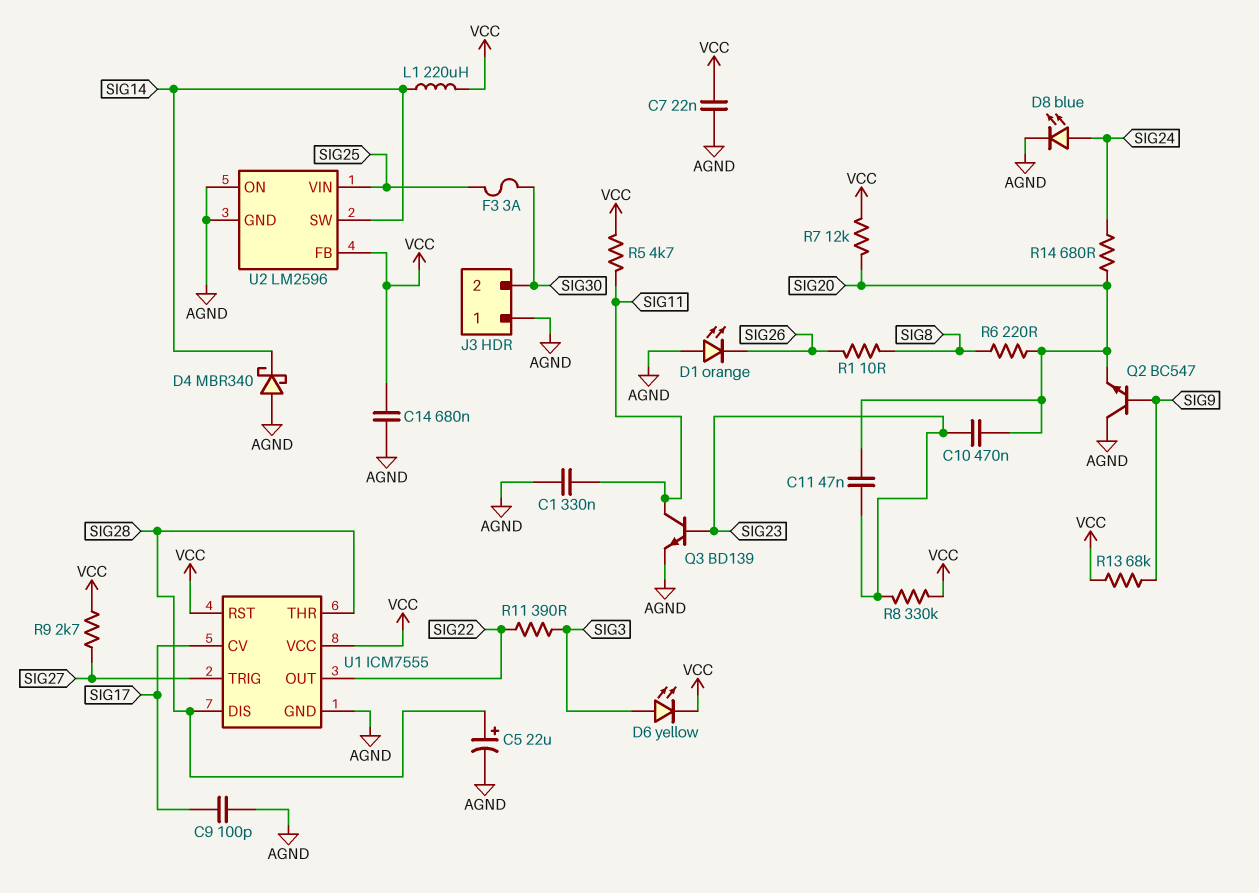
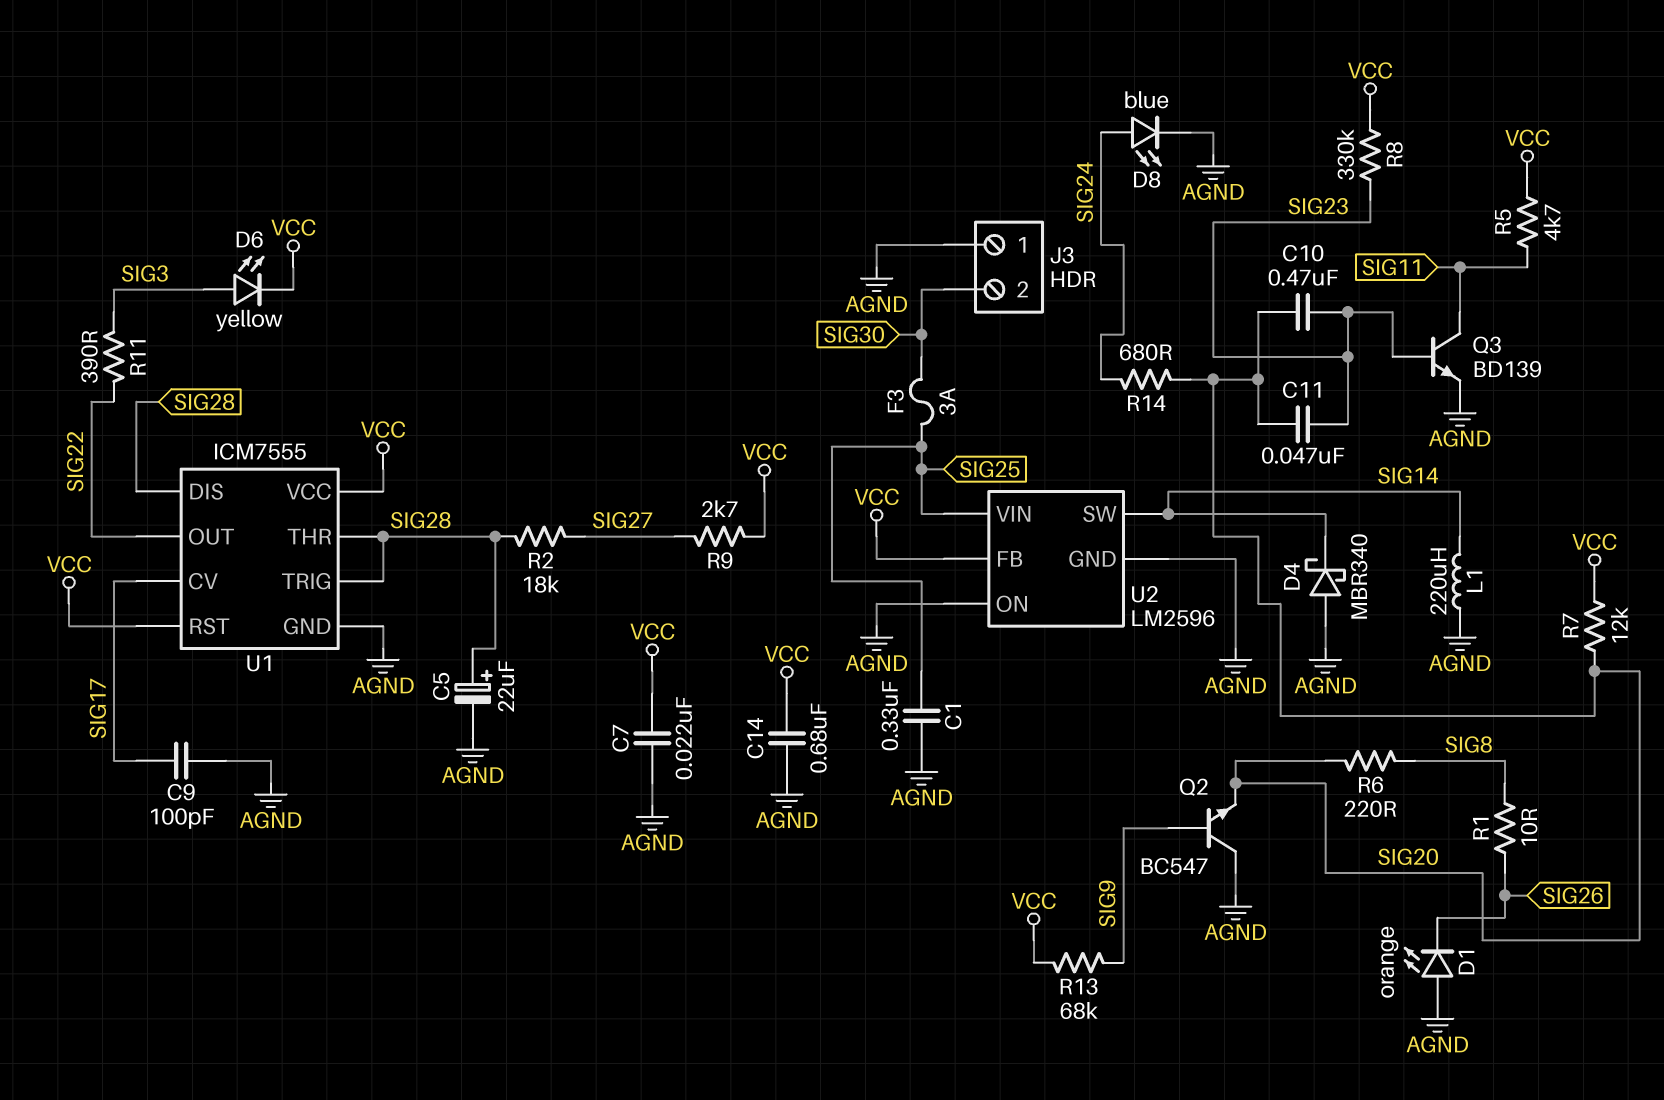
C1: 330nF (AGND, SIG11) -> 330nF (AGND, SIG25)
L1: 220uH (SIG14, VCC) -> 220uH (AGND, SIG14)
R2: none -> 18k (SIG27, SIG28)
U1 pin TRIG: SIG27 -> SIG28

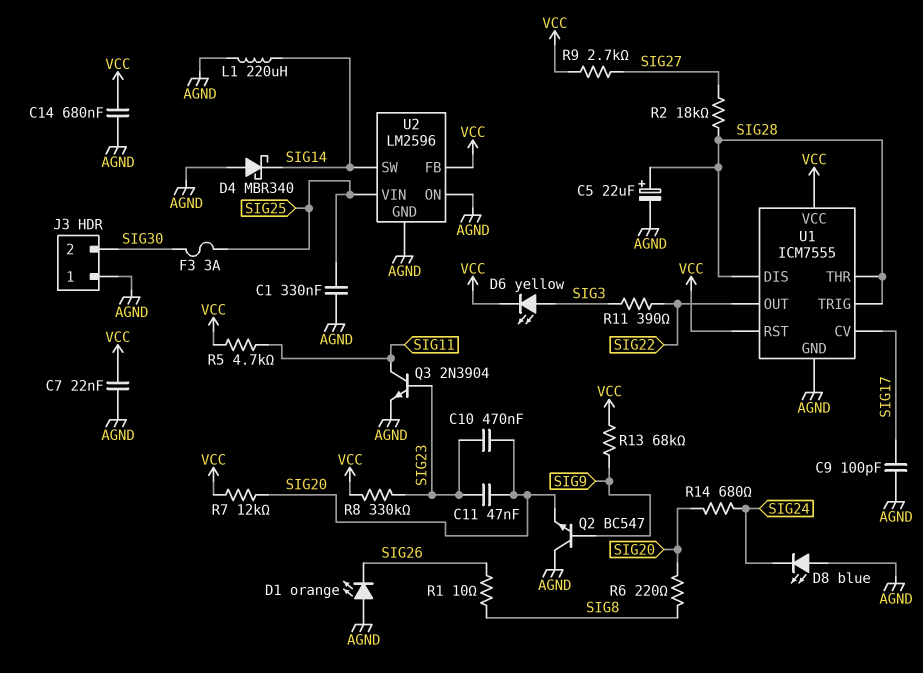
D8: LED blue (A SIG24, K AGND) -> LED blue (A AGND, K SIG24)
Q3: NPN BD139 (B SIG23, C SIG11, E AGND) -> NPN 2N3904 (B SIG23, C SIG11, E AGND)

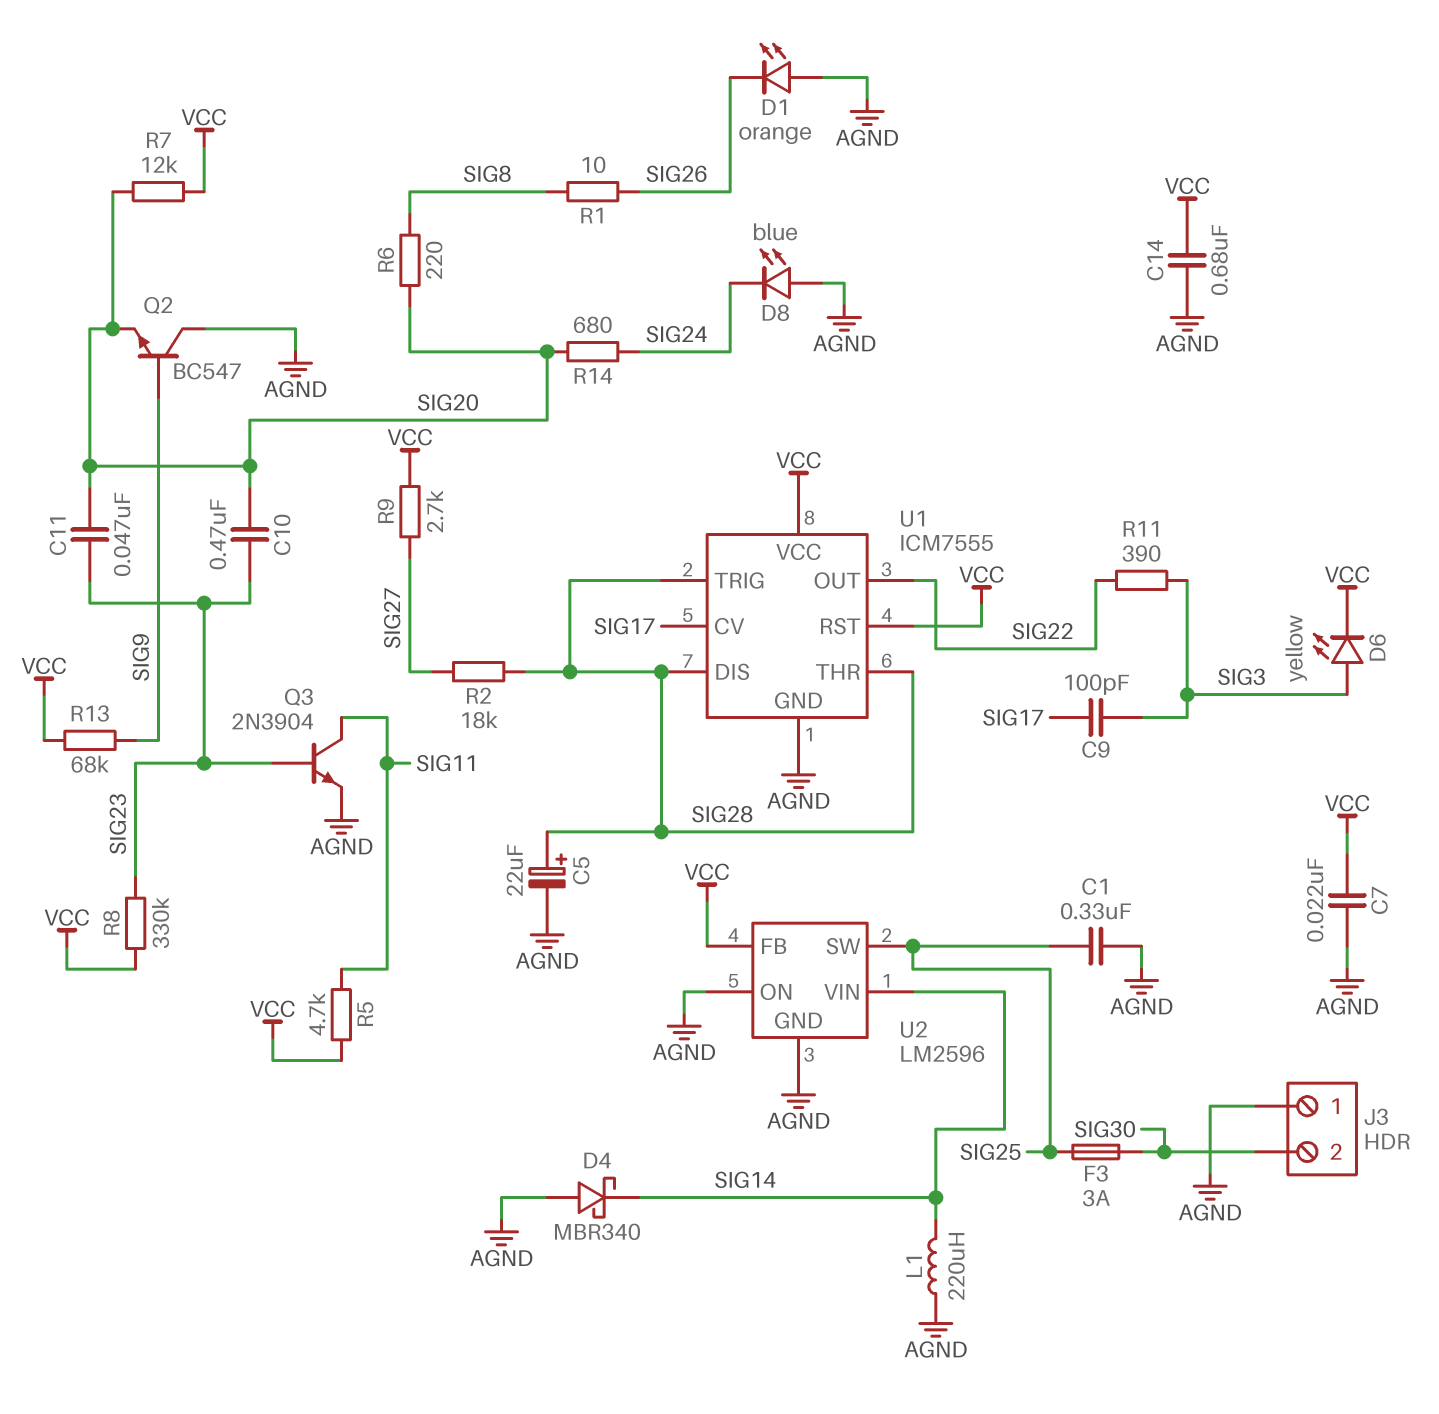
C9: 100pF (AGND, SIG17) -> 100pF (SIG3, SIG17)
U2 pin SW: SIG14 -> SIG25
U2 pin VIN: SIG25 -> SIG14

